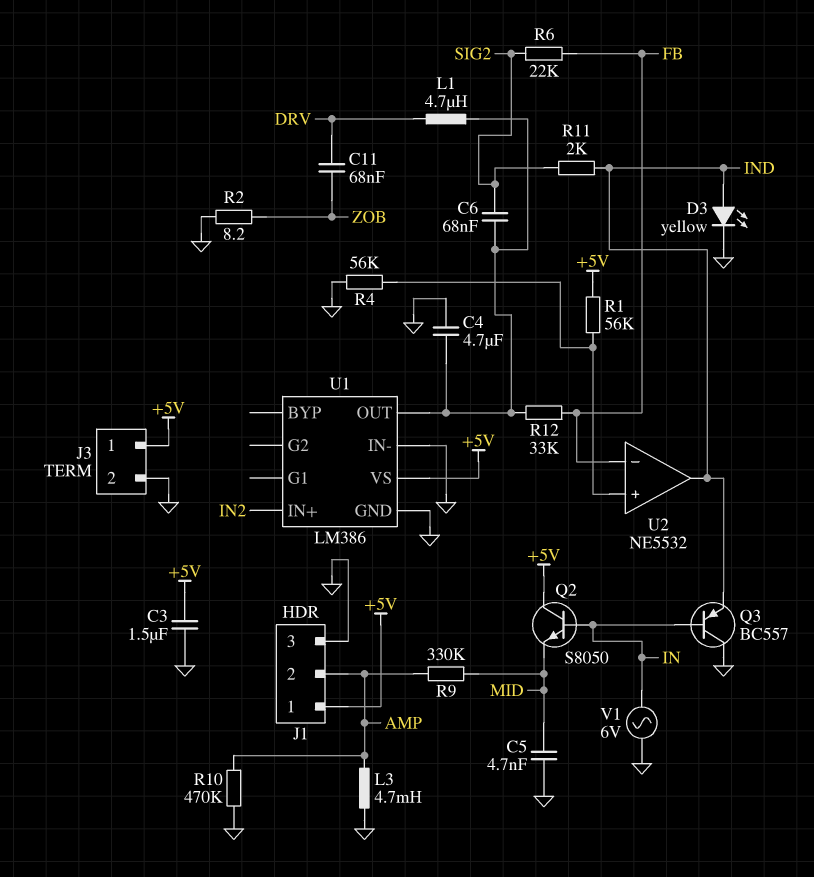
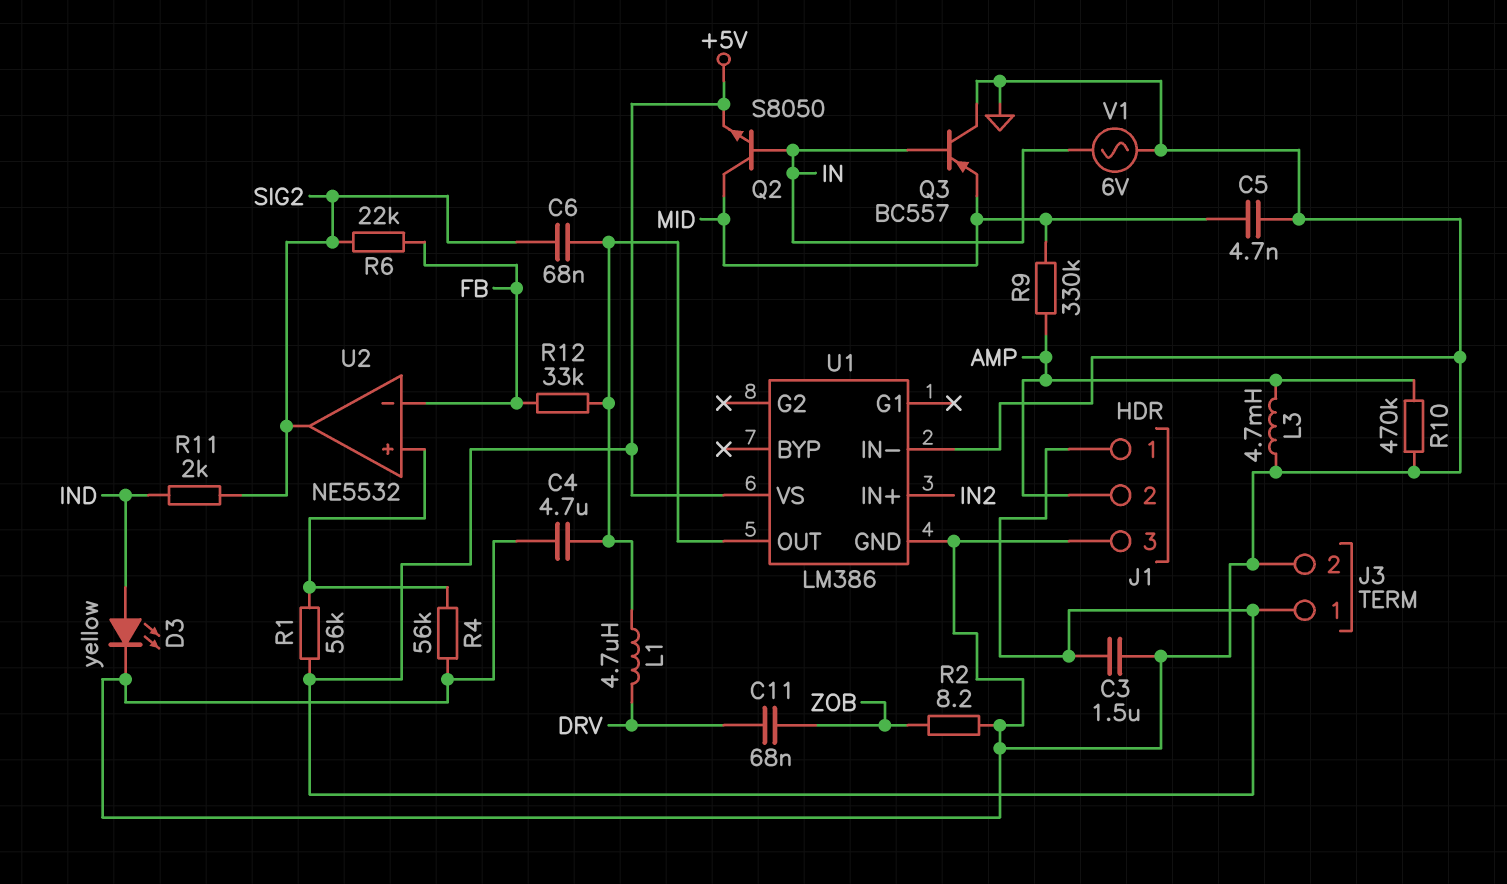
Q2: NPN S8050 (B IN, C +5V, E MID) -> NPN S8050 (B IN, C MID, E +5V)
Q3: PNP BC557 (B IN, C GND, E IND) -> PNP BC557 (B IN, C GND, E MID)
U2 pin out: IND -> SIG2

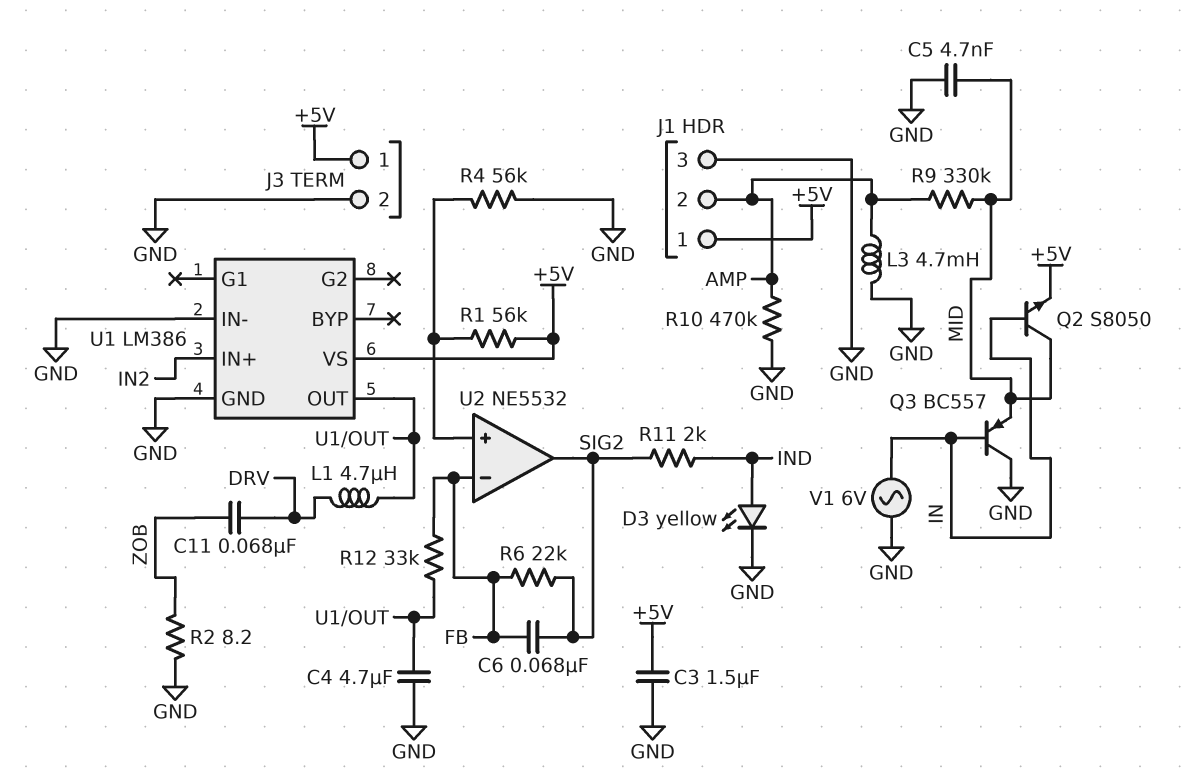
C6: 68nF (SIG2, U1/OUT) -> 68nF (FB, SIG2)

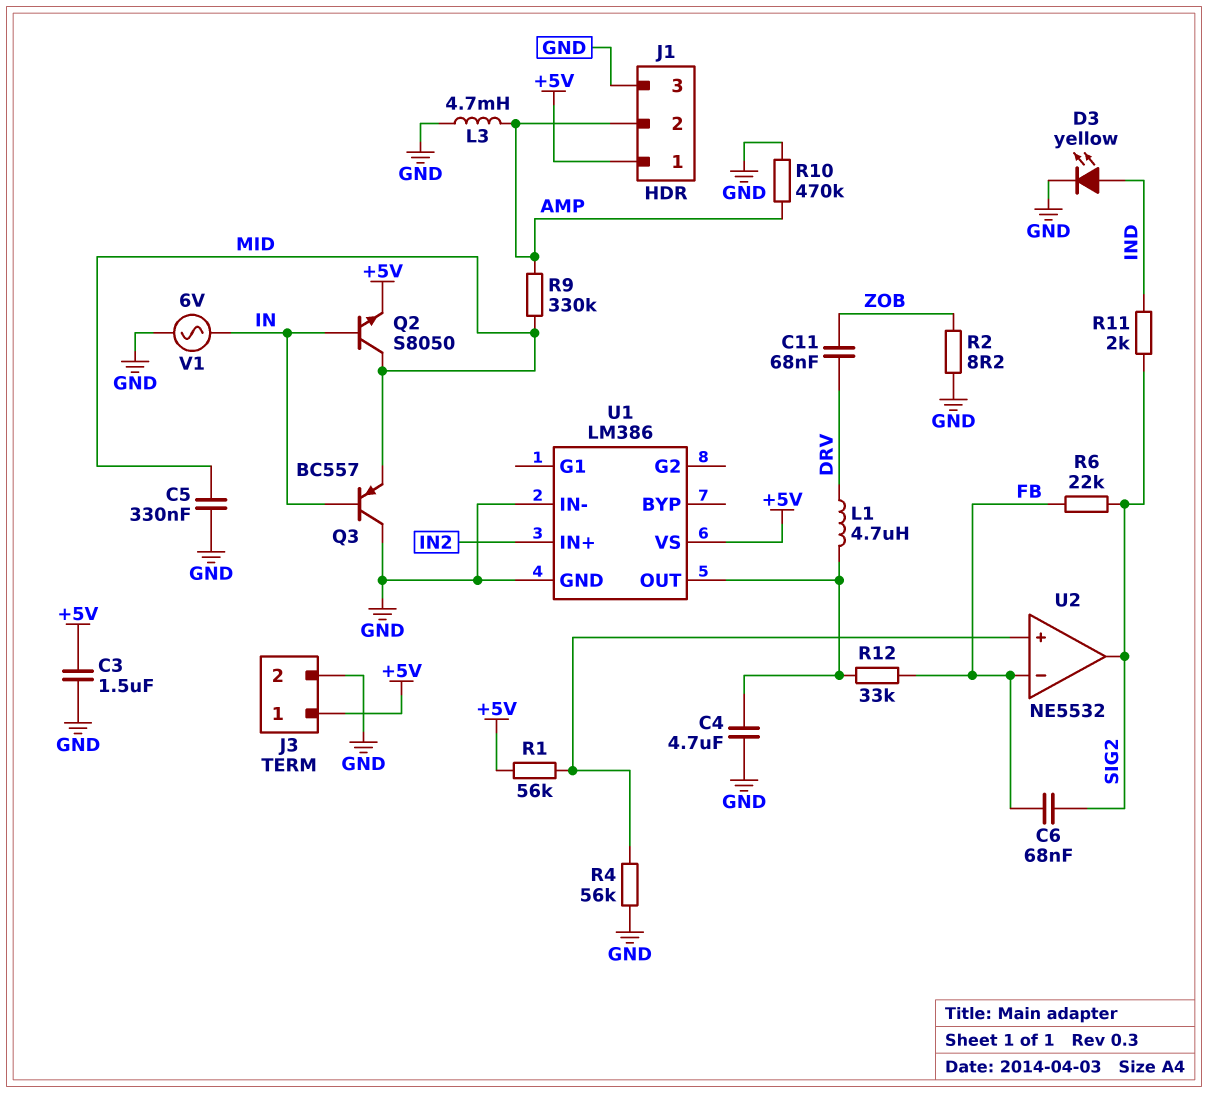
C5: 4.7nF (GND, MID) -> 330nF (GND, MID)

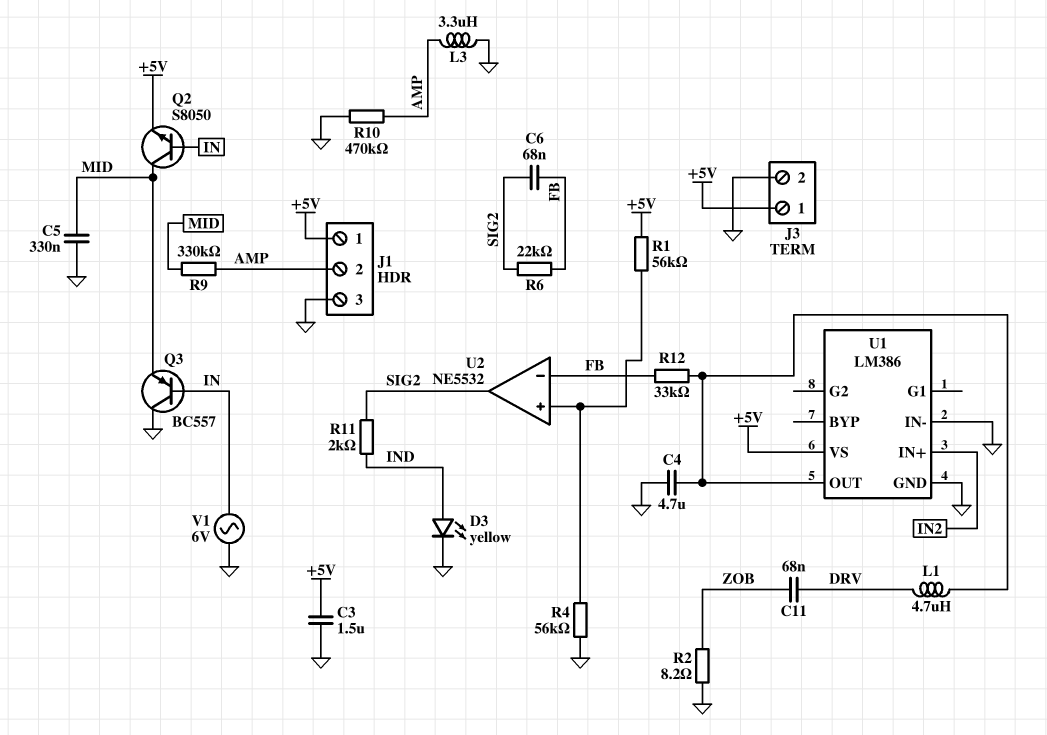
L3: 4.7mH (AMP, GND) -> 3.3uH (AMP, GND)

